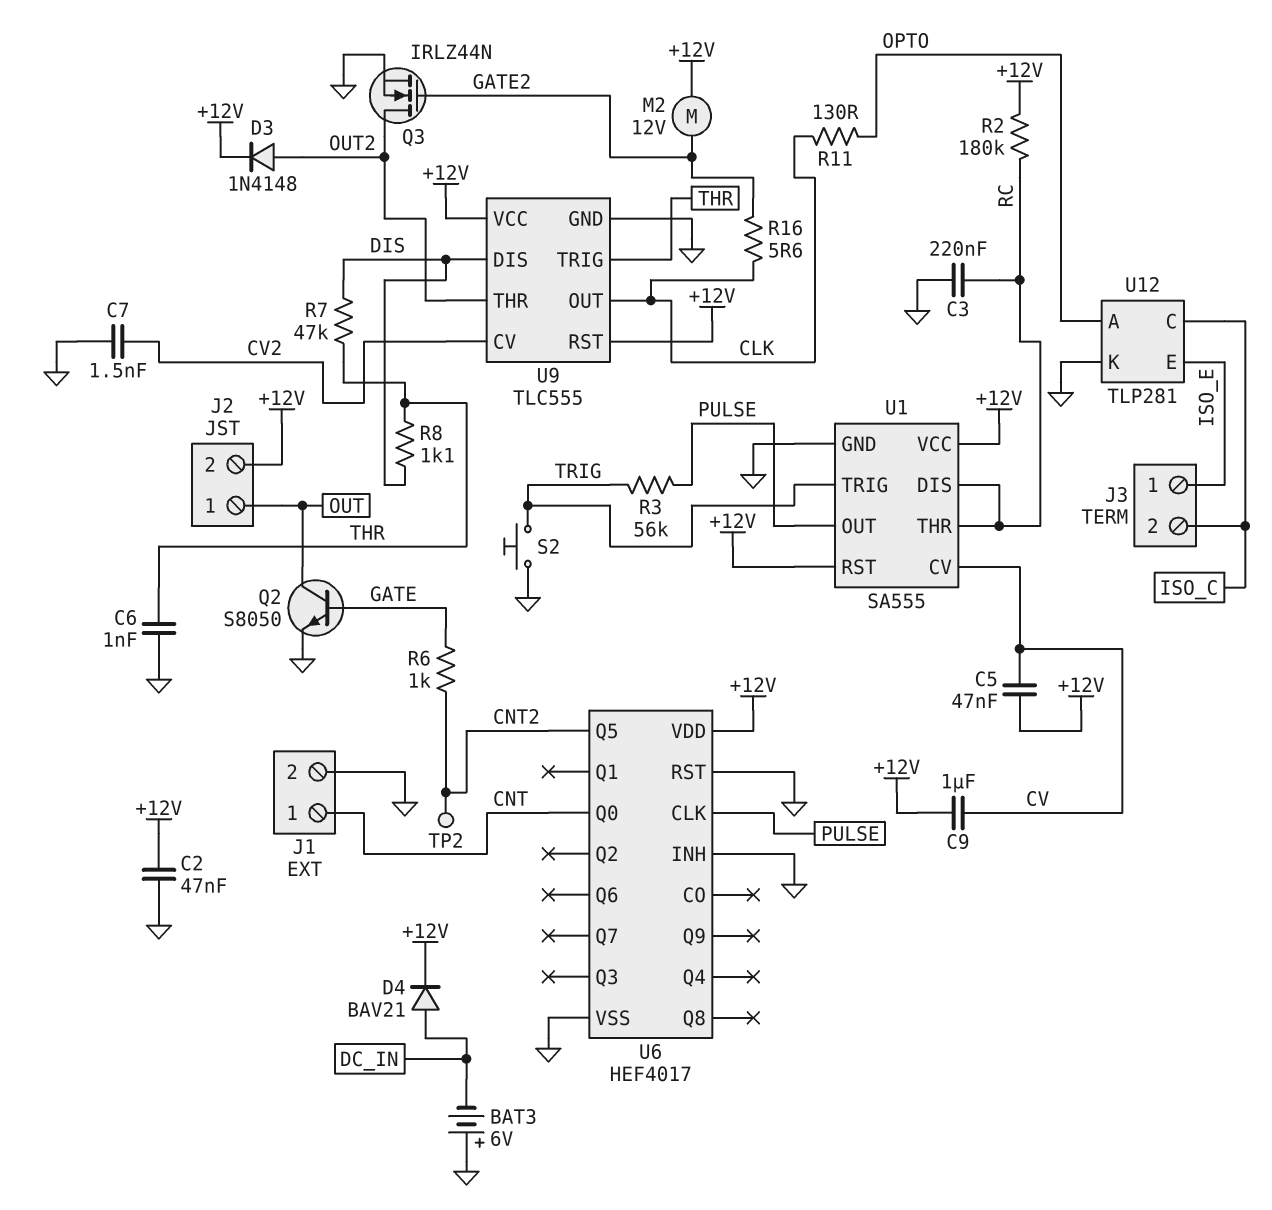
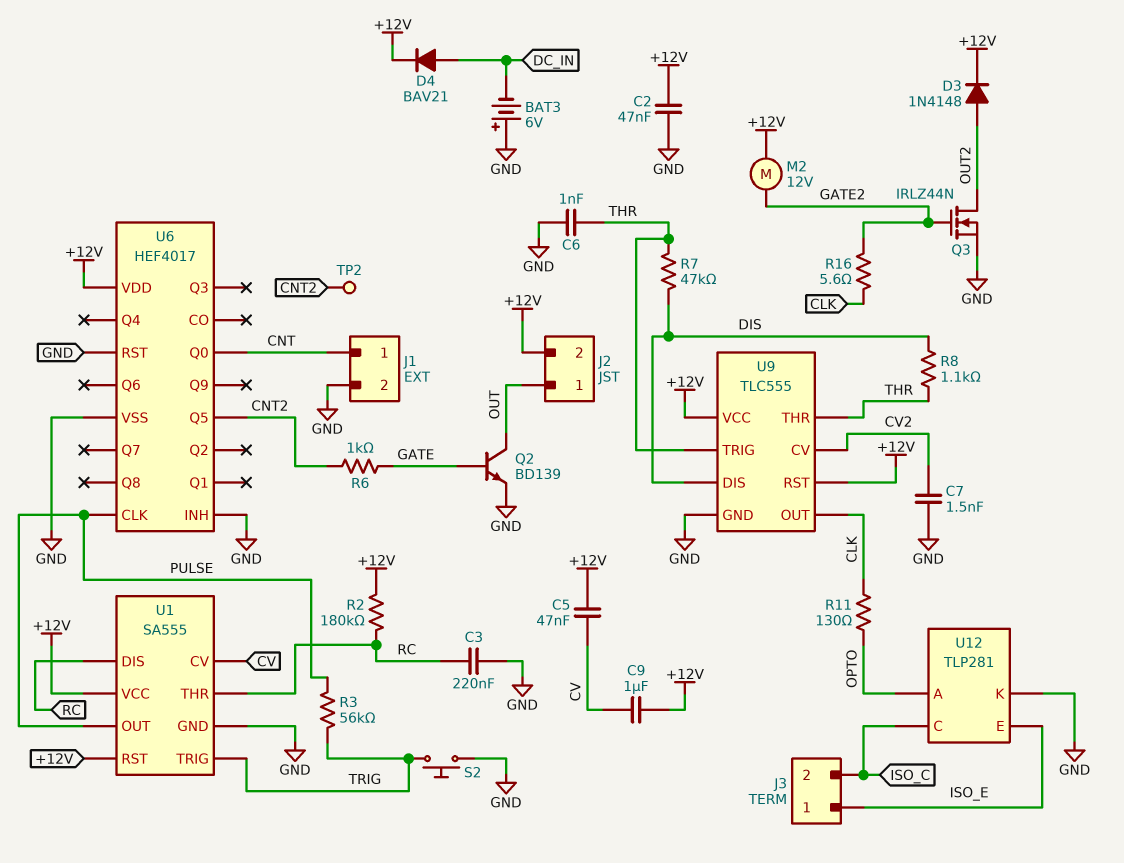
Q2: NPN S8050 (B GATE, C OUT, E GND) -> NPN BD139 (B GATE, C OUT, E GND)
U9 pin THR: OUT2 -> THR

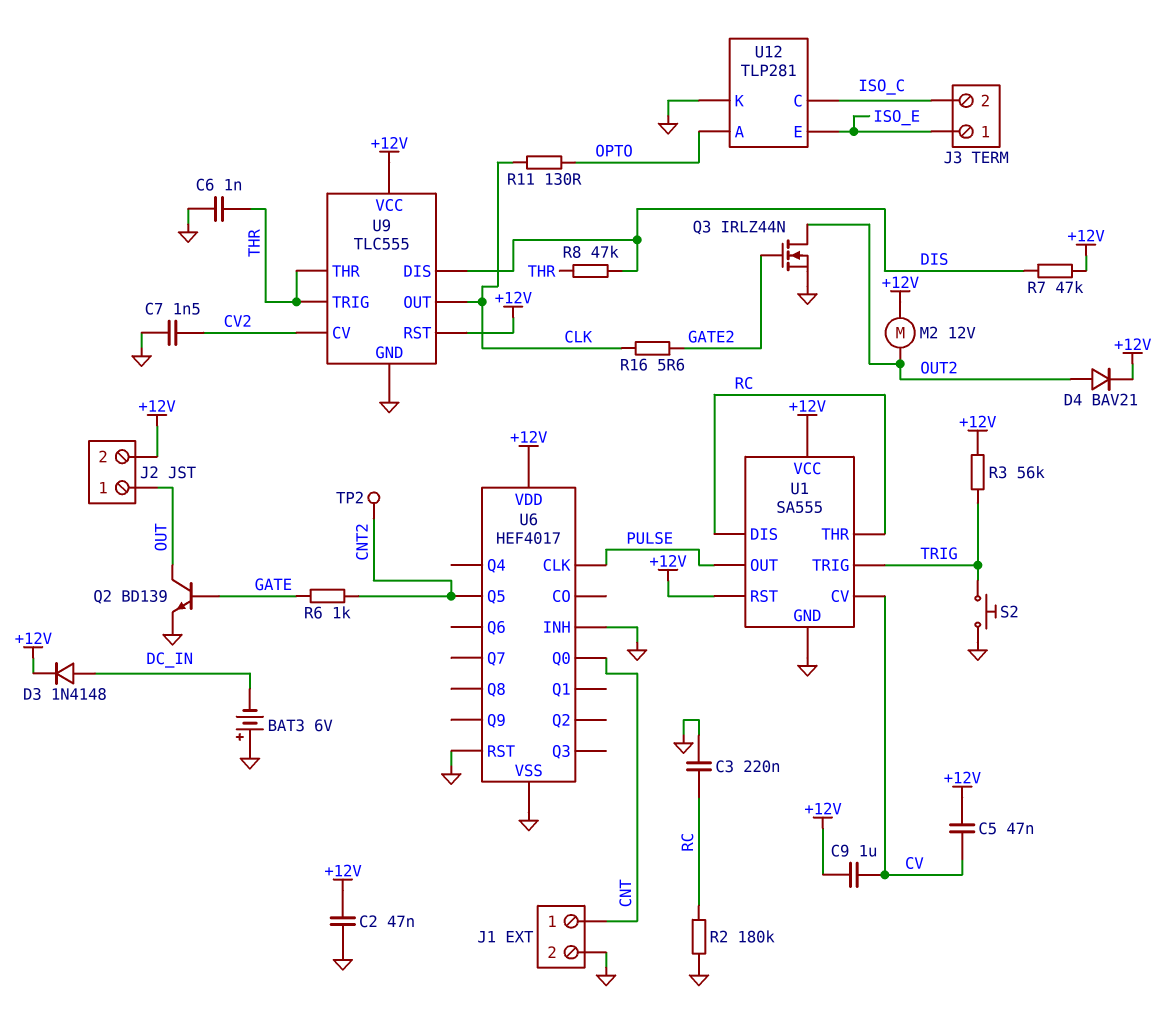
D3: diode 1N4148 (A OUT2, K +12V) -> diode 1N4148 (A DC_IN, K +12V)
D4: diode BAV21 (A DC_IN, K +12V) -> diode BAV21 (A OUT2, K +12V)
M2: motor 12V (+12V, GATE2) -> motor 12V (+12V, OUT2)
R2: 180k (+12V, RC) -> 180k (GND, RC)
R3: 56k (PULSE, TRIG) -> 56k (+12V, TRIG)
R7: 47k (DIS, THR) -> 47k (+12V, DIS)
R8: 1.1k (DIS, THR) -> 47k (DIS, THR)

